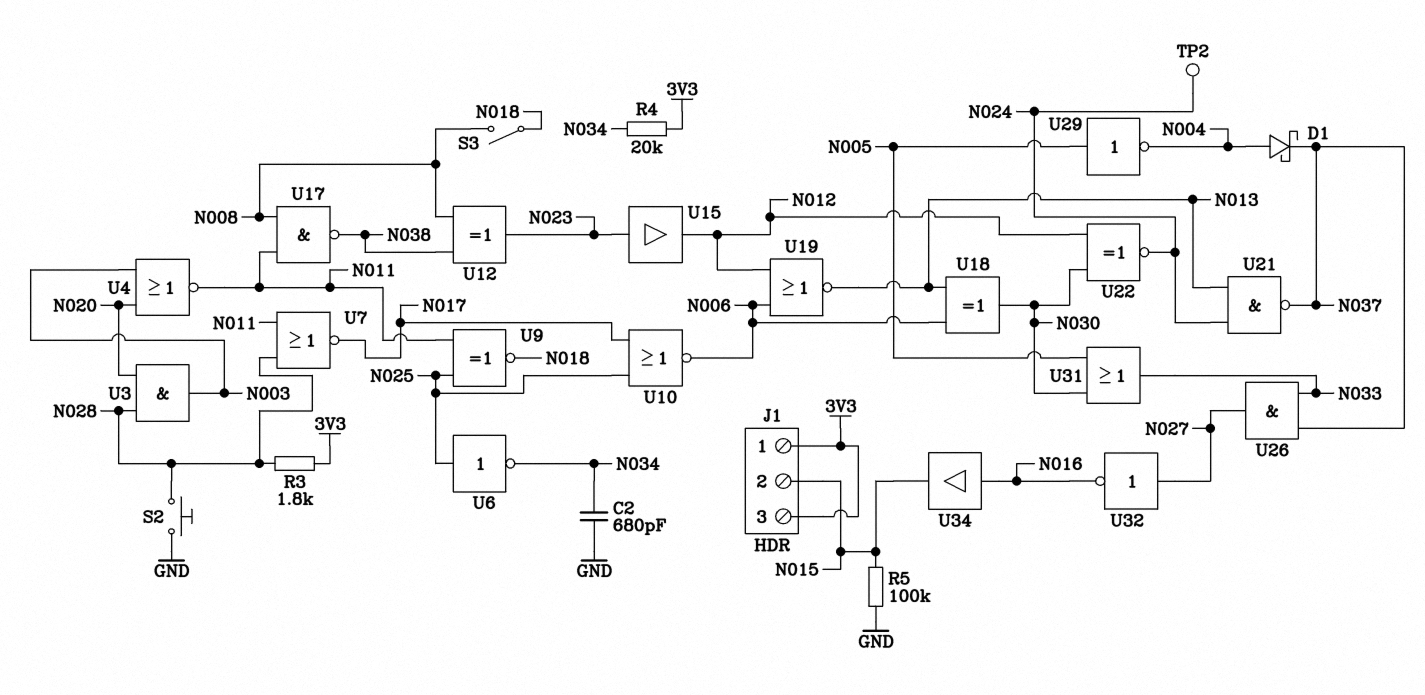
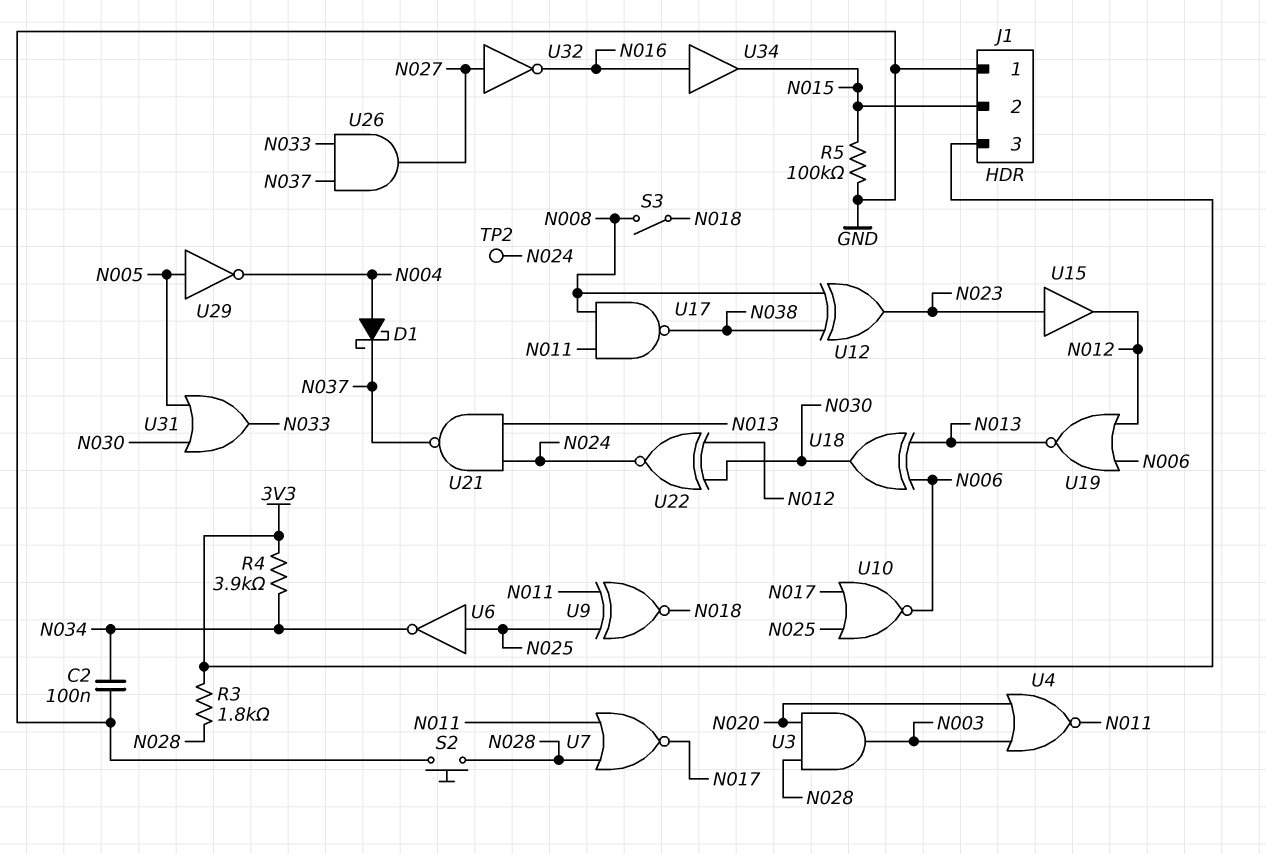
C2: 680pF (GND, N034) -> 100nF (GND, N034)
J1 pin 1: 3V3 -> GND
R4: 20k (3V3, N034) -> 3.9k (3V3, N034)

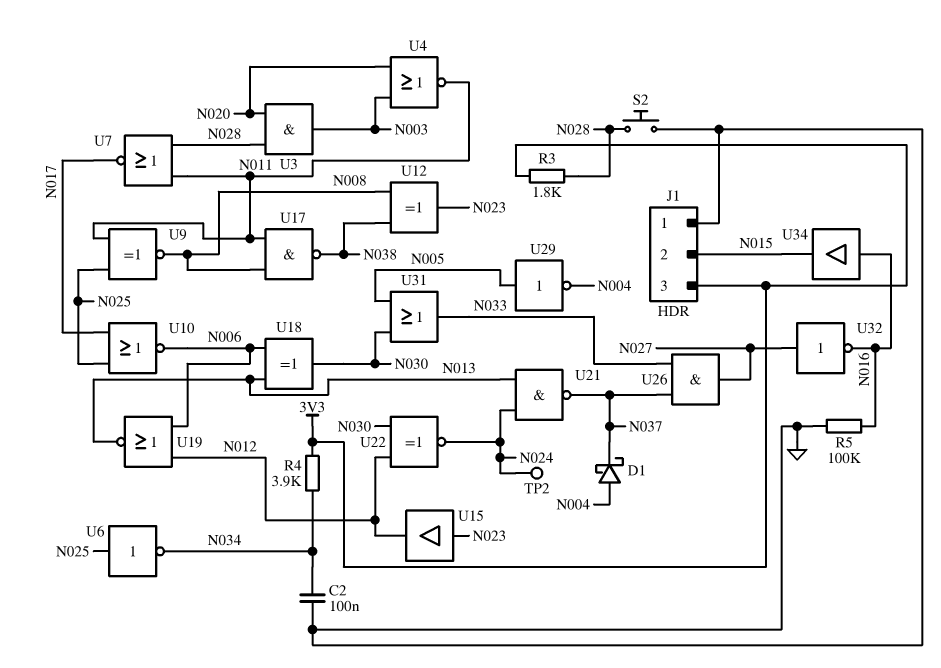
R5: 100k (GND, N015) -> 100k (GND, N016)
S3: switch (N008, N018) -> none
U9: XNOR (in N011, in N025, out N018) -> XNOR (in N011, in N025, out N008)

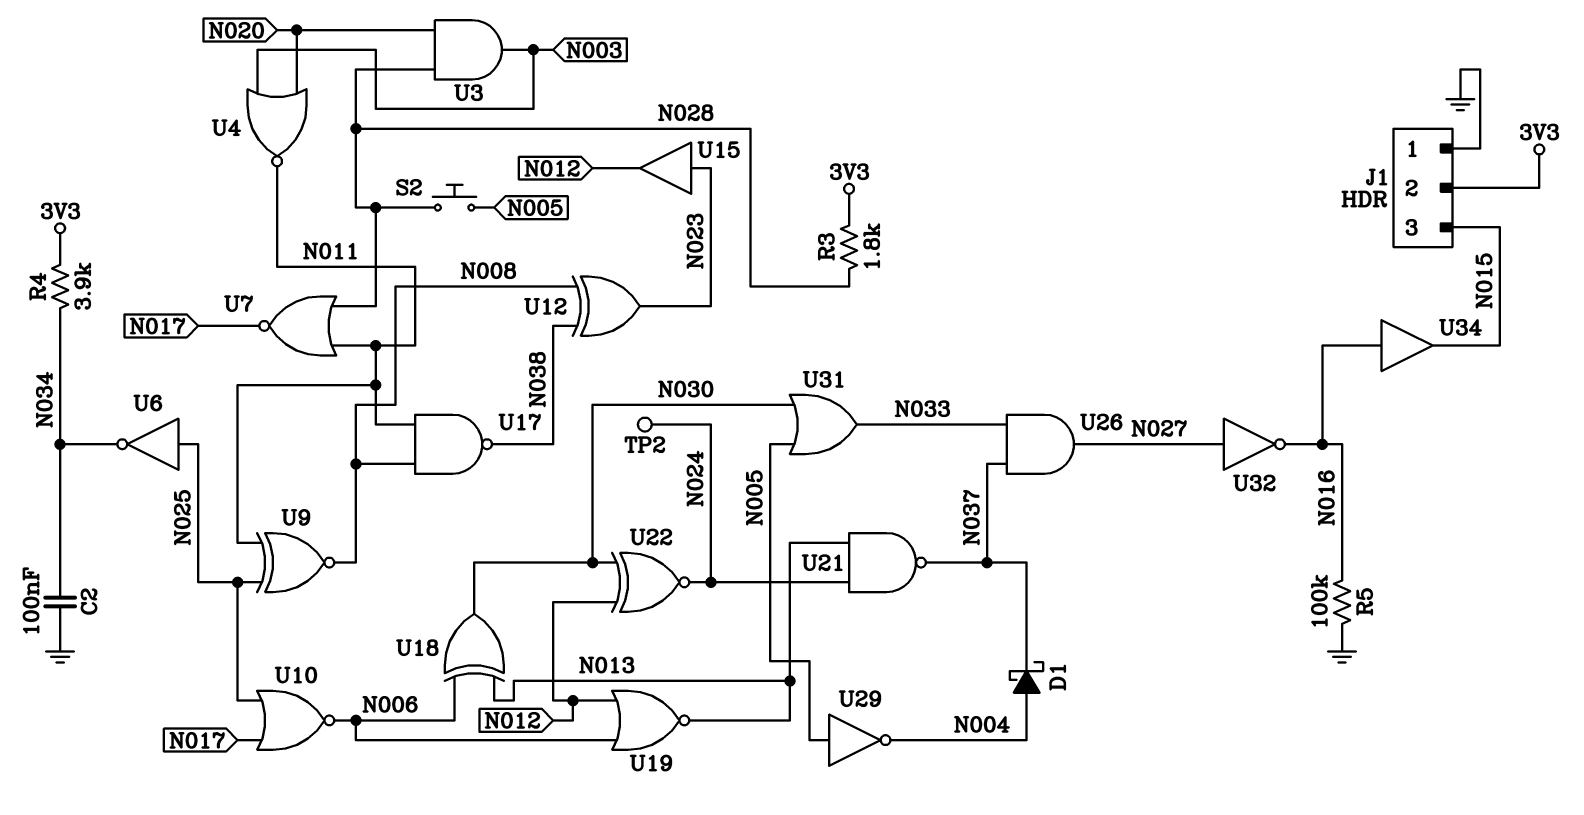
J1 pin 2: N015 -> 3V3
J1 pin 3: 3V3 -> N015
S2: button (GND, N028) -> button (N005, N028)

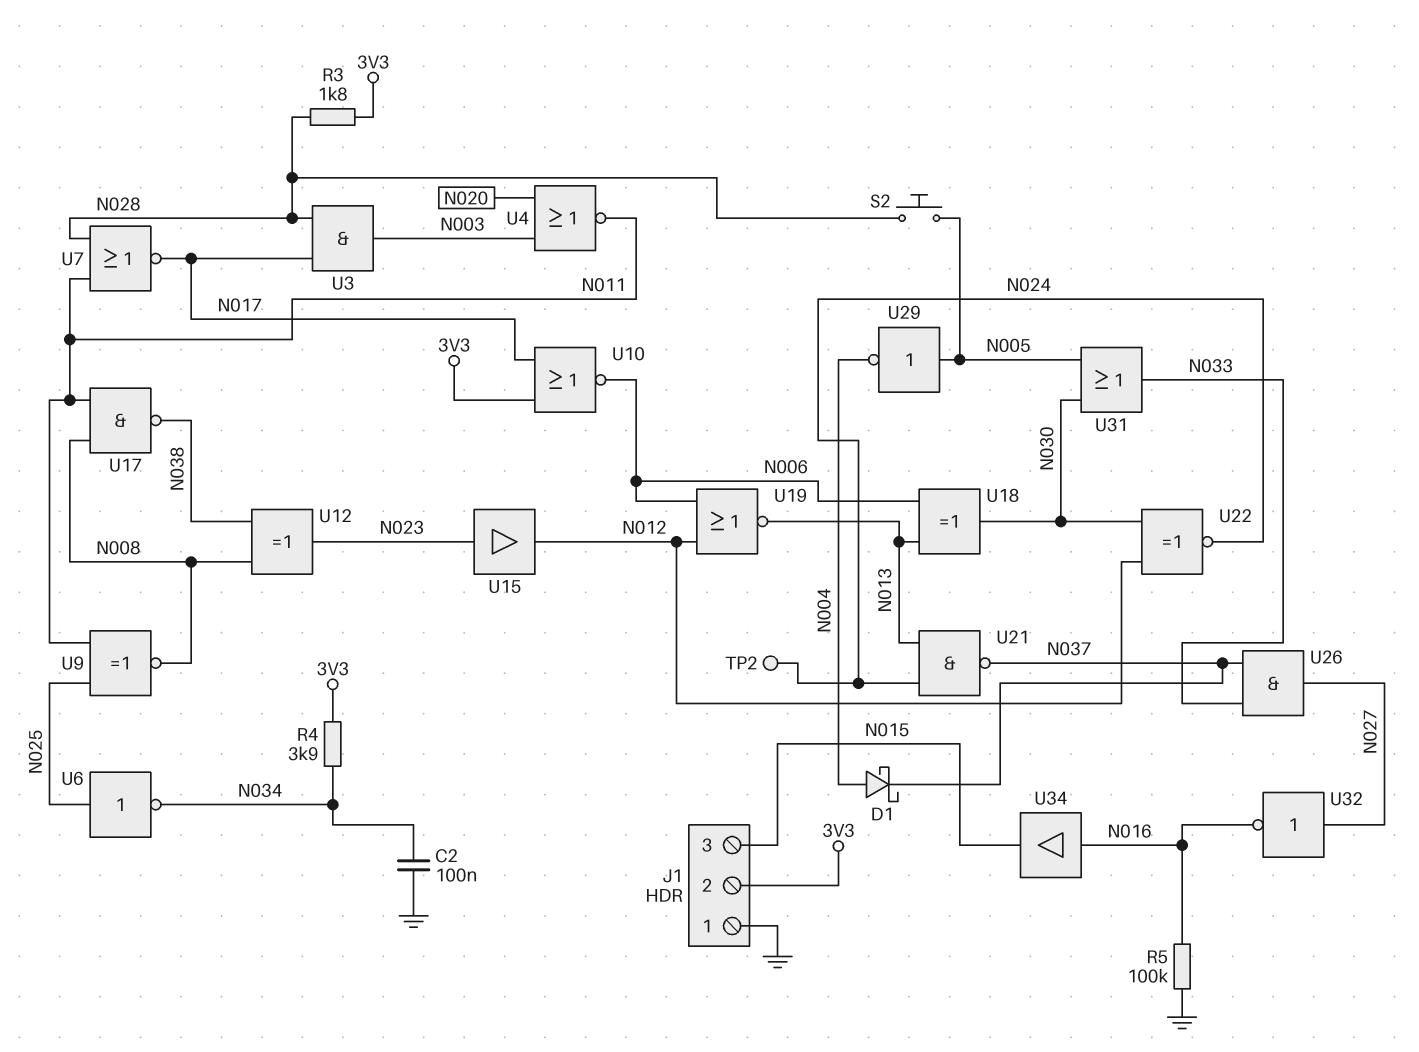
U3: AND (in N020, in N028, out N003) -> AND (in N017, in N028, out N003)
U10: NOR (in N017, in N025, out N006) -> NOR (in 3V3, in N017, out N006)

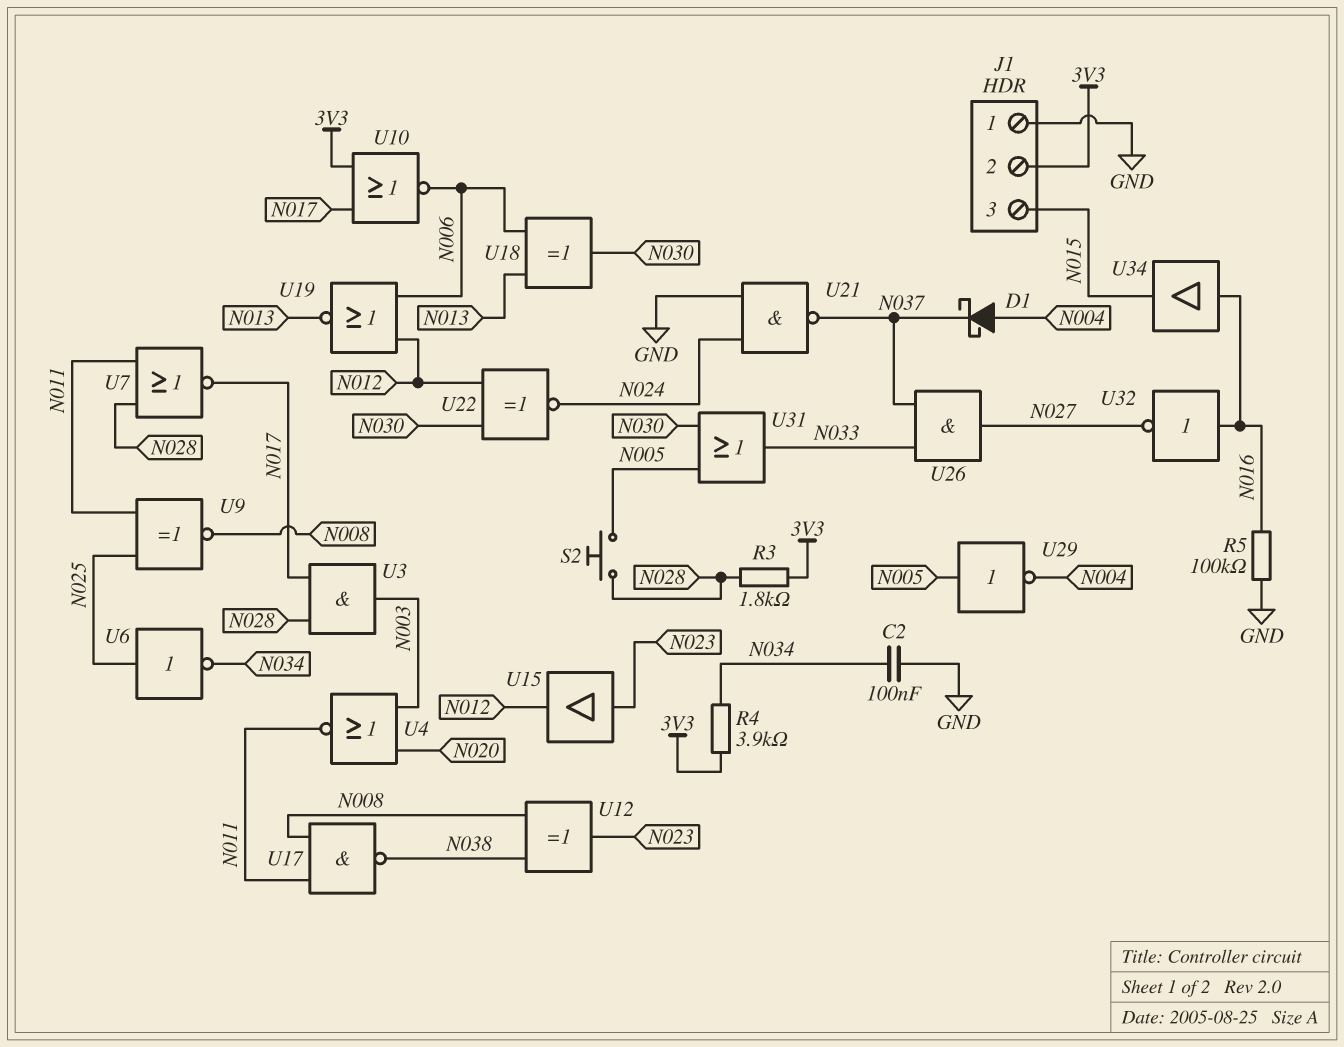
TP2: test point (N024) -> none
U21: NAND (in N013, in N024, out N037) -> NAND (in GND, in N024, out N037)
U32: NOT (in N027, out N016) -> NOT (in N016, out N027)

